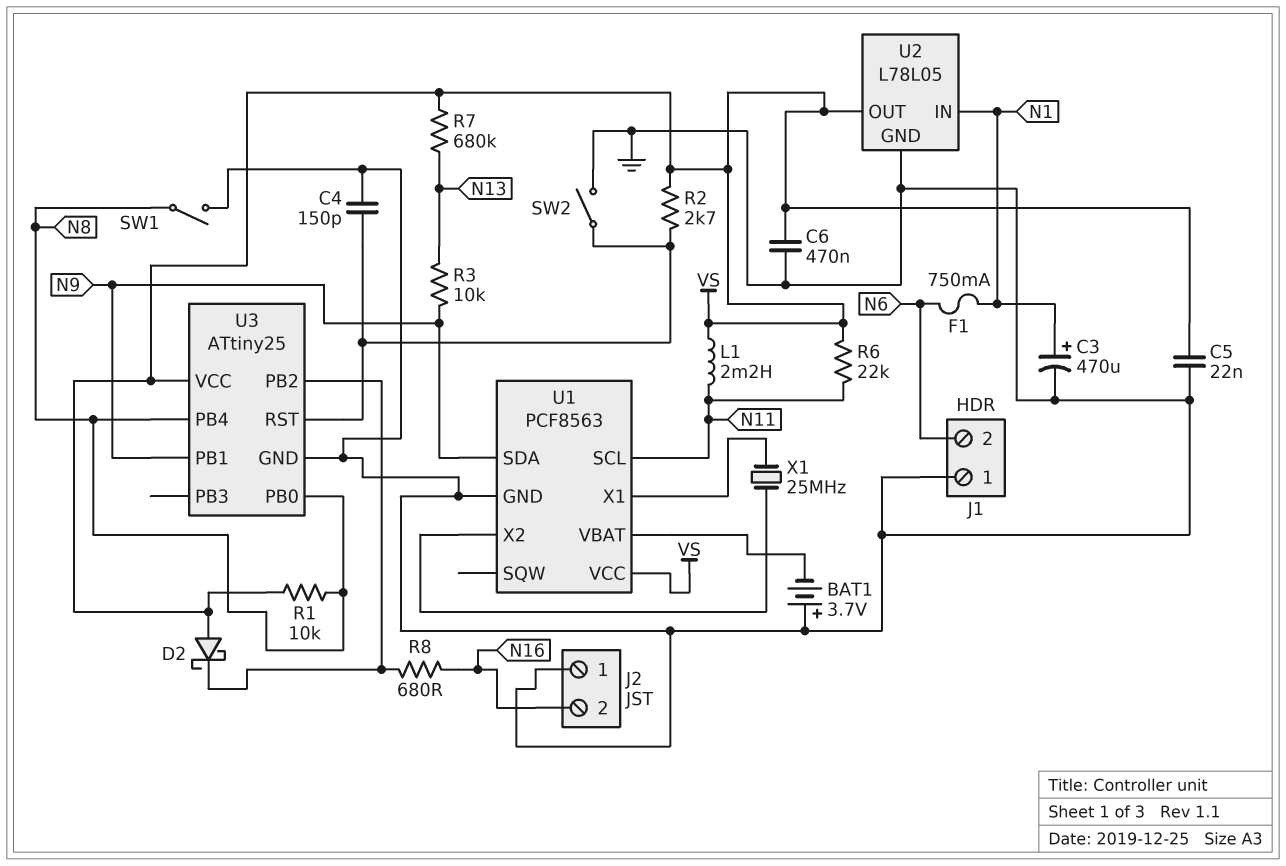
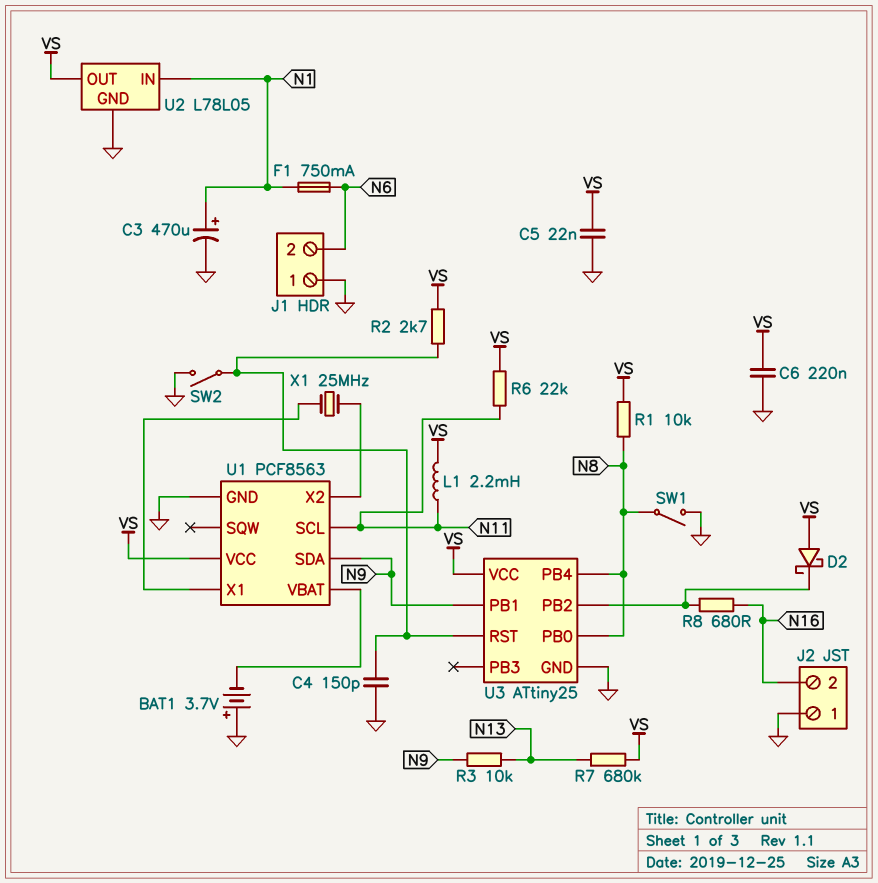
C6: 470nF (GND, VS) -> 220nF (GND, VS)

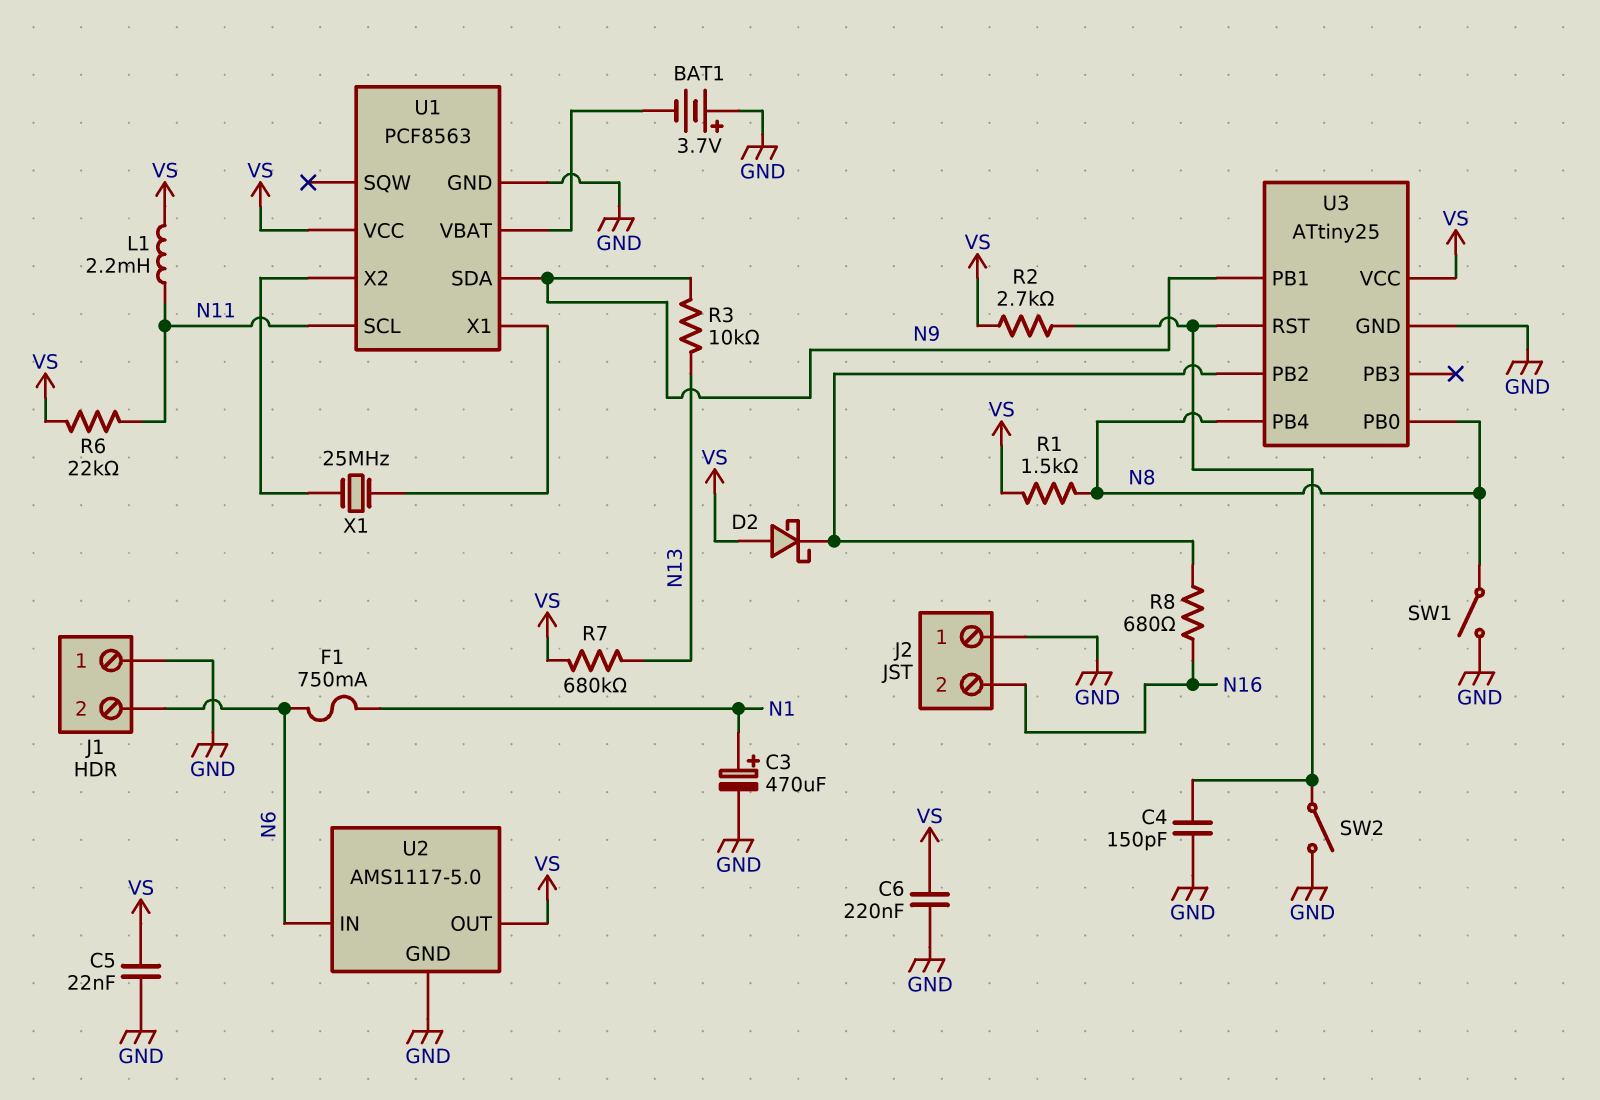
R1: 10k (N8, VS) -> 1.5k (N8, VS)
U2: L78L05 -> AMS1117-5.0
U2 pin IN: N1 -> N6

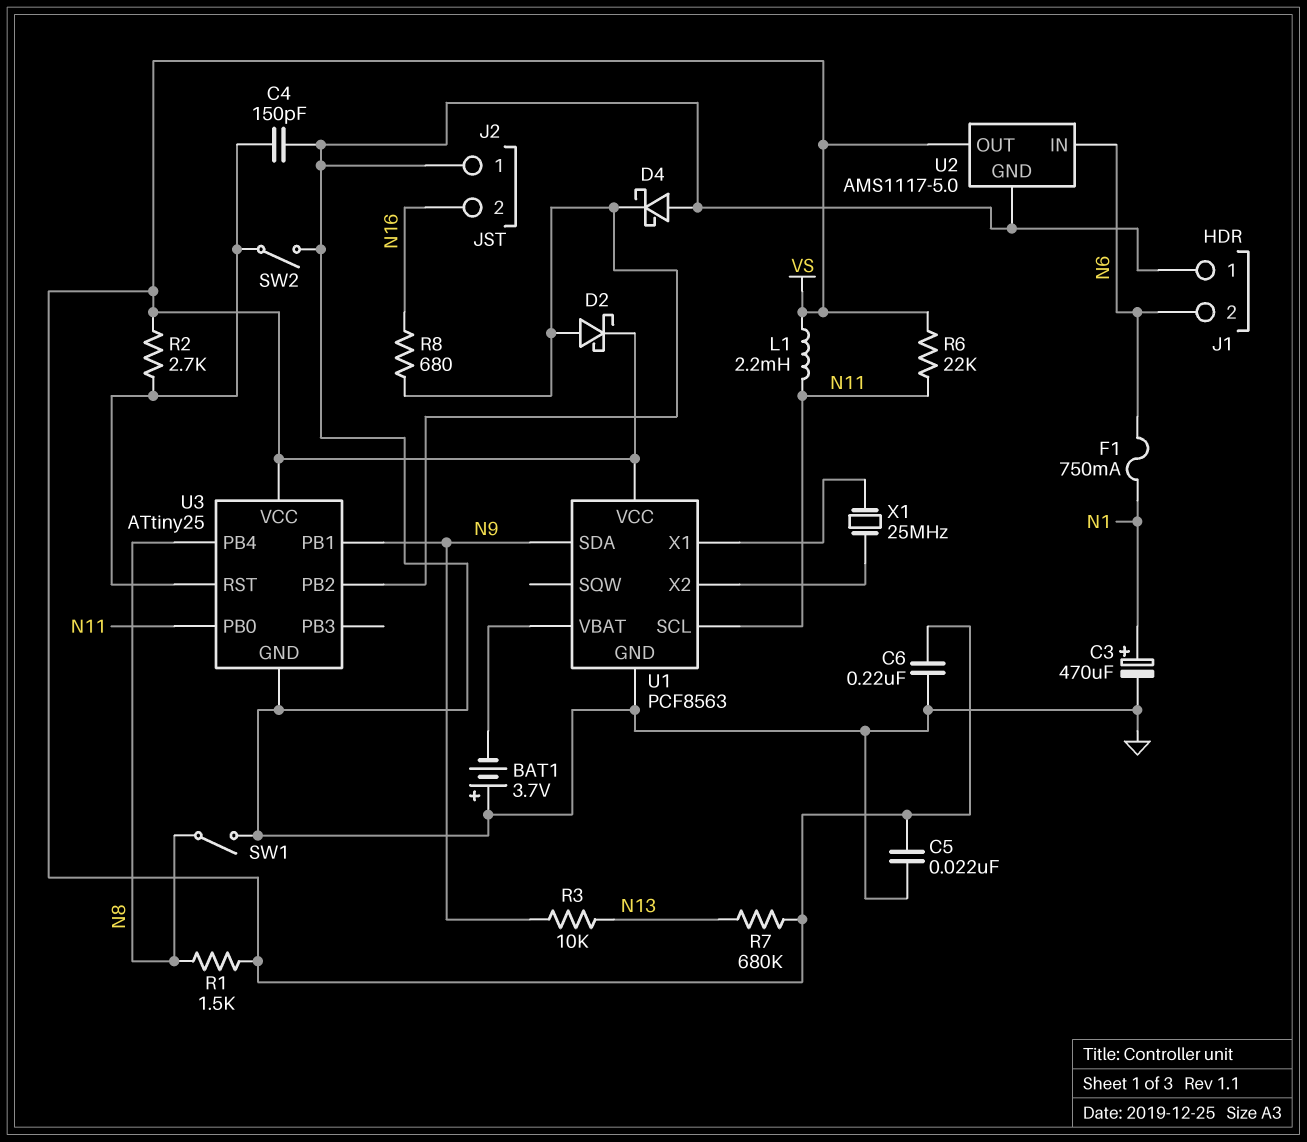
D2: schottky (A VS, K U3/PB2) -> schottky (A U3/PB2, K VS)
D4: none -> schottky (A GND, K U3/PB2)
U3 pin PB0: N8 -> N11

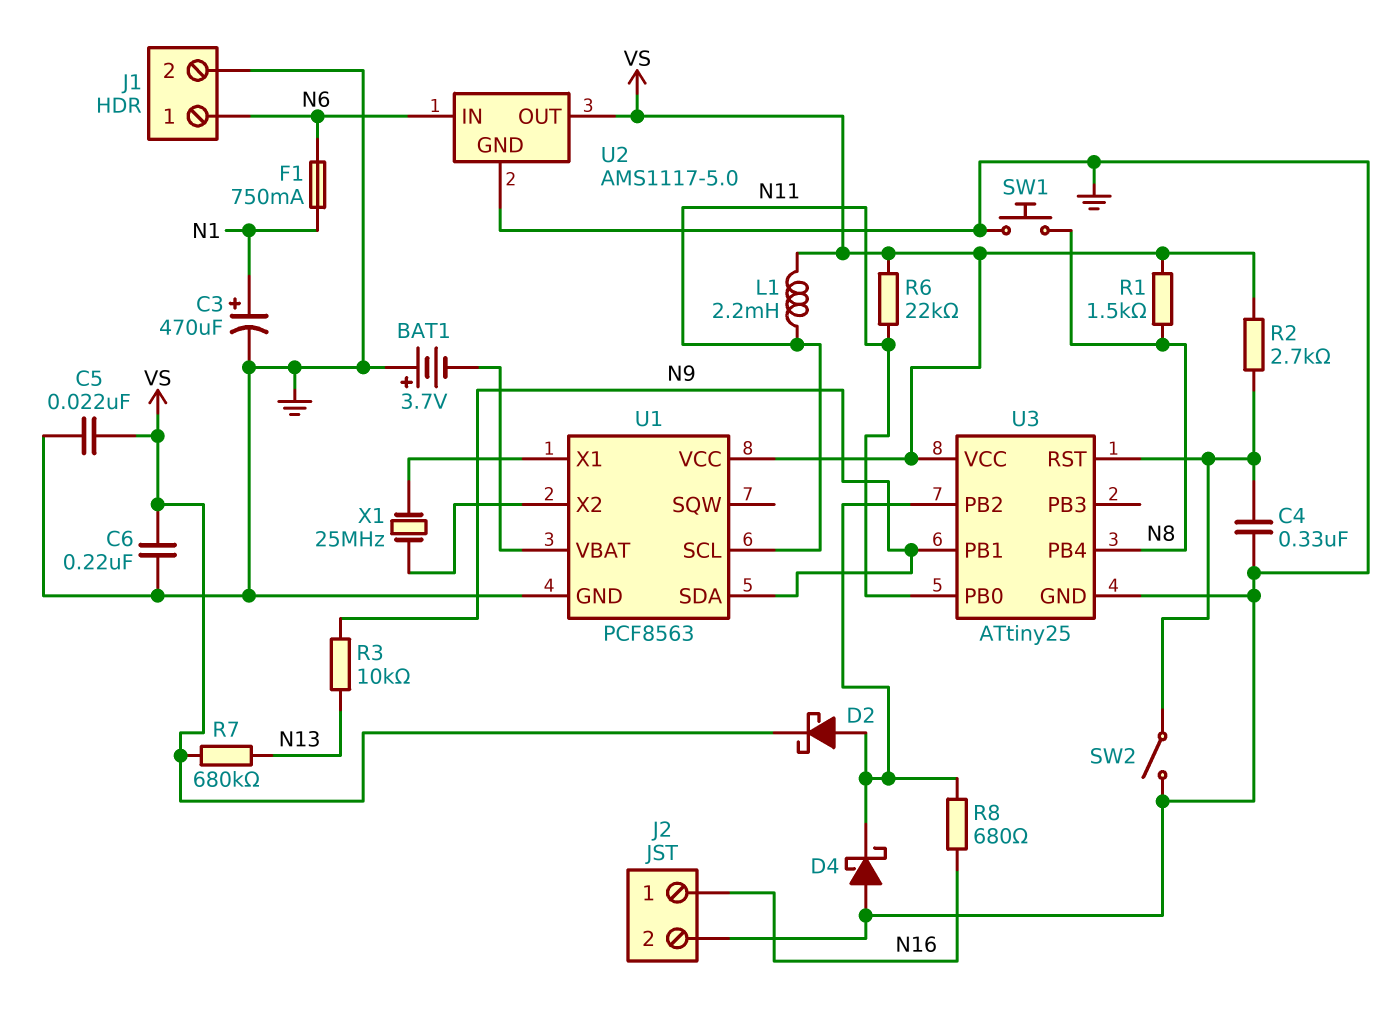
C4: 150pF (GND, U3/RST) -> 330nF (GND, U3/RST)
J1 pin 1: GND -> N6
J1 pin 2: N6 -> GND
J2 pin 1: GND -> N16
J2 pin 2: N16 -> GND
SW1: switch (GND, N8) -> button (GND, N8)

